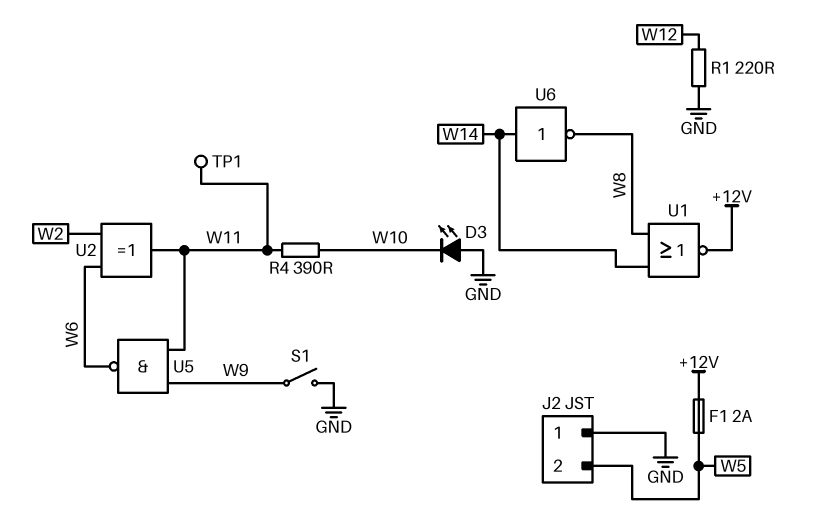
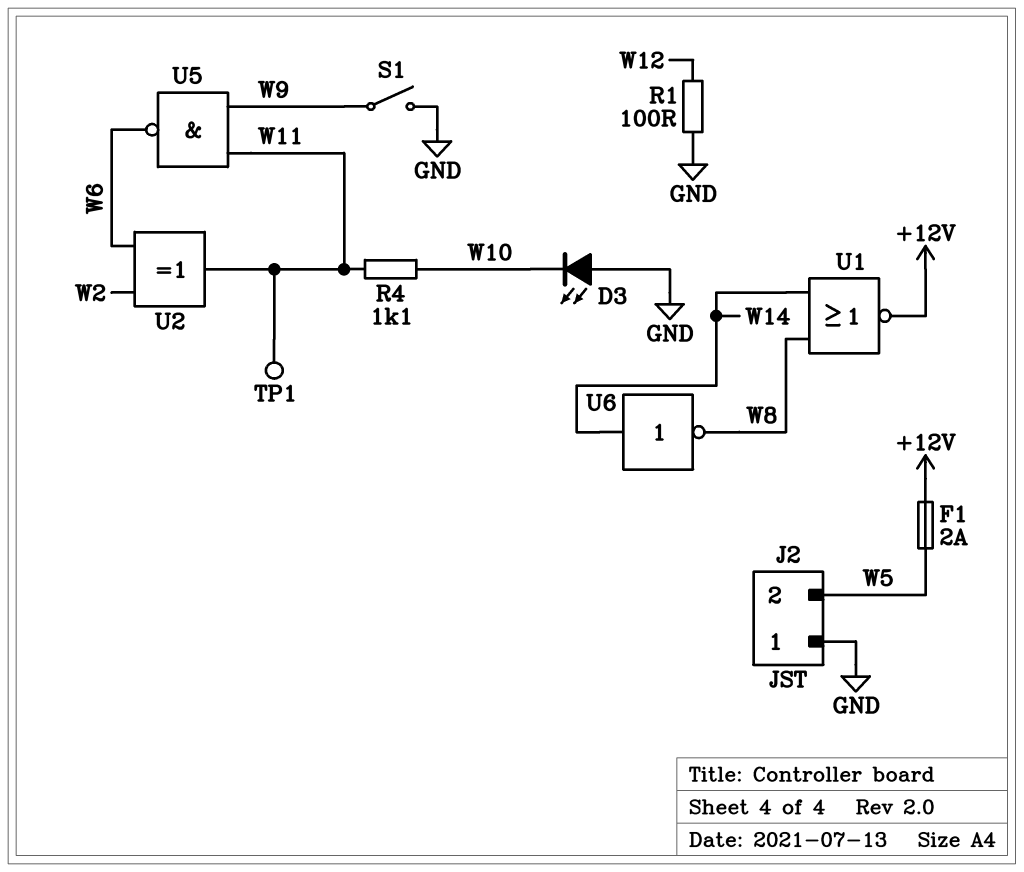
R1: 220 (GND, W12) -> 100 (GND, W12)
R4: 390 (W10, W11) -> 1.1k (W10, W11)

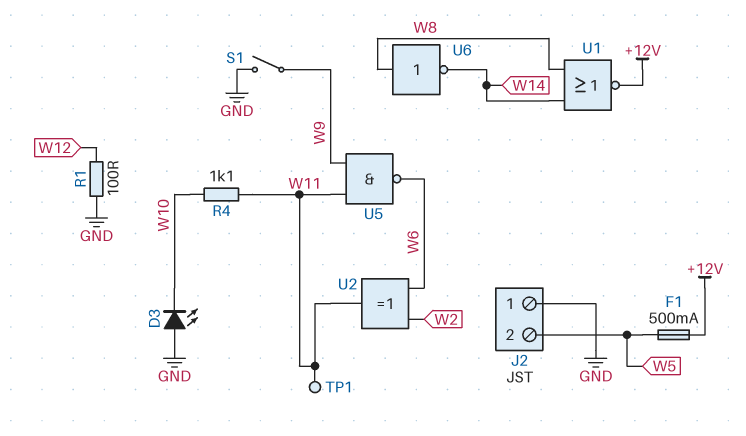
F1: 2A (+12V, W5) -> 500mA (+12V, W5)
U6: NOT (in W14, out W8) -> NOT (in W8, out W14)

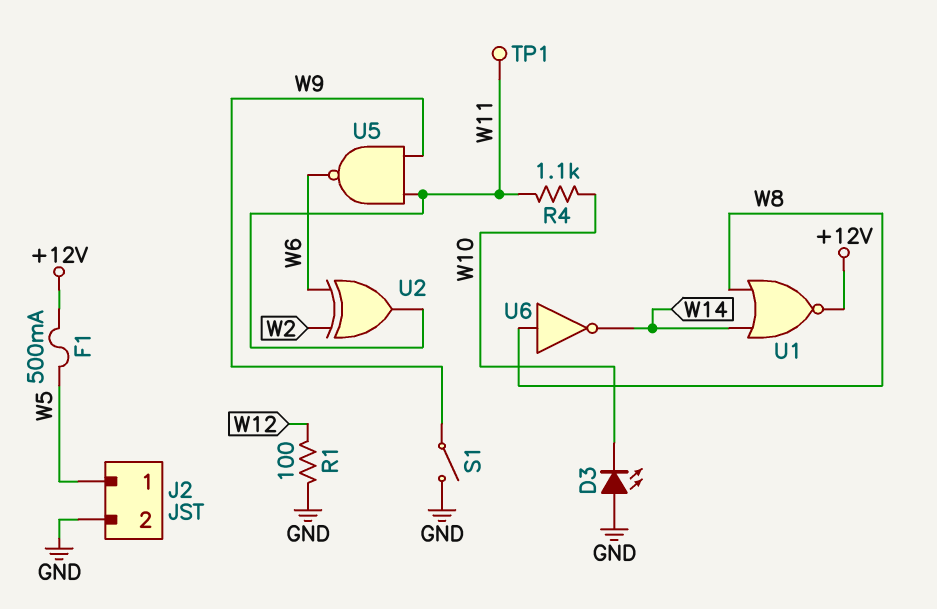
J2 pin 1: GND -> W5
J2 pin 2: W5 -> GND

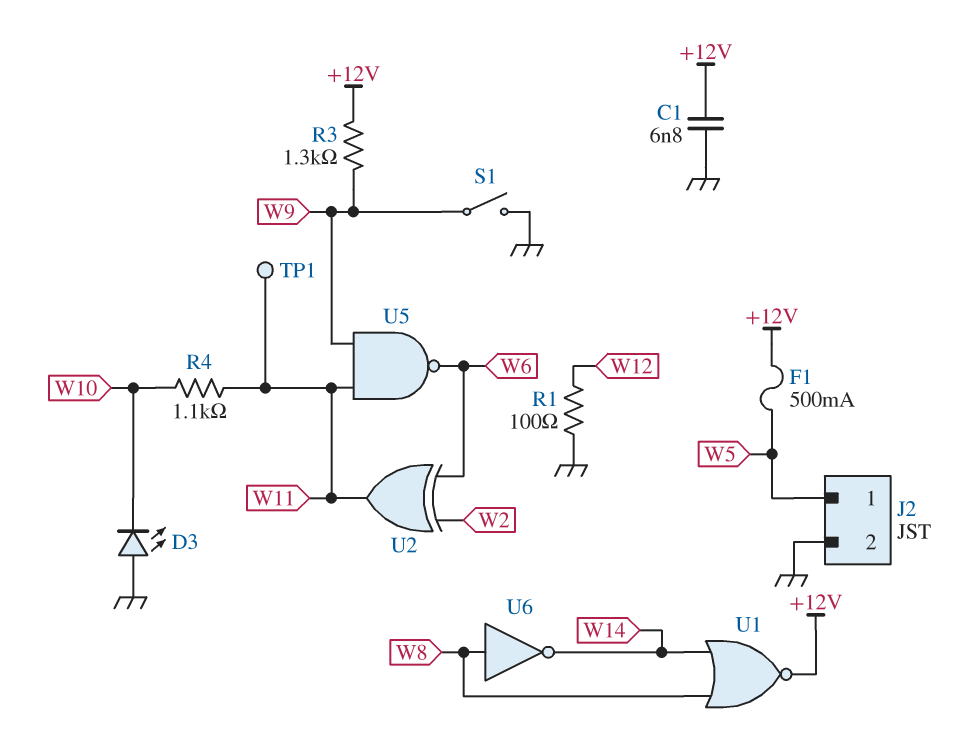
C1: none -> 6.8nF (+12V, GND)
R3: none -> 1.3k (+12V, W9)

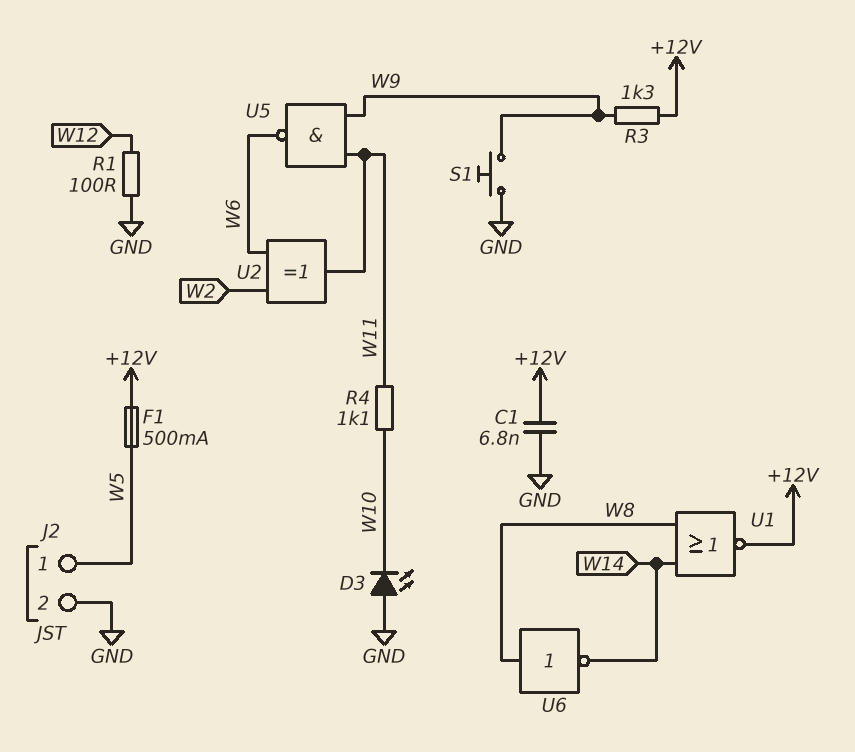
S1: switch (GND, W9) -> button (GND, W9)
TP1: test point (W11) -> none

